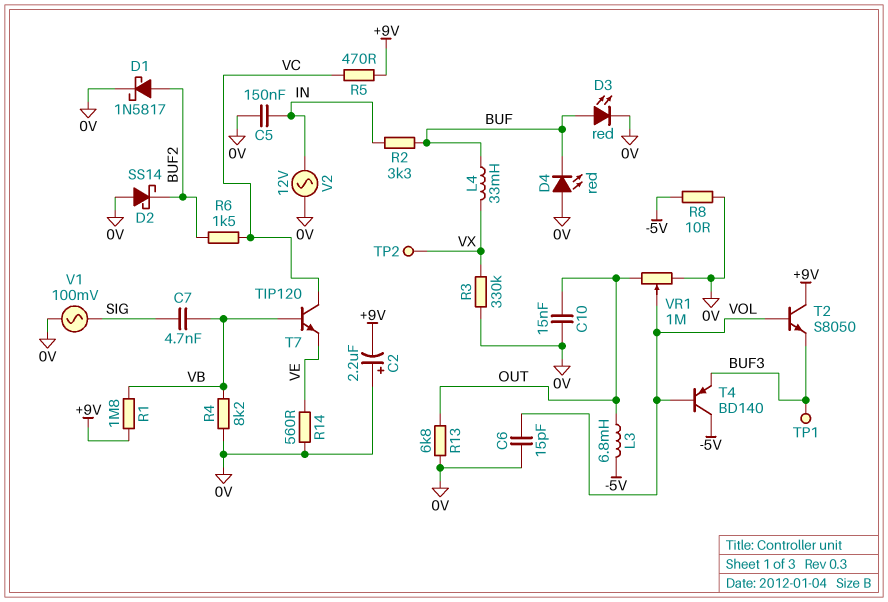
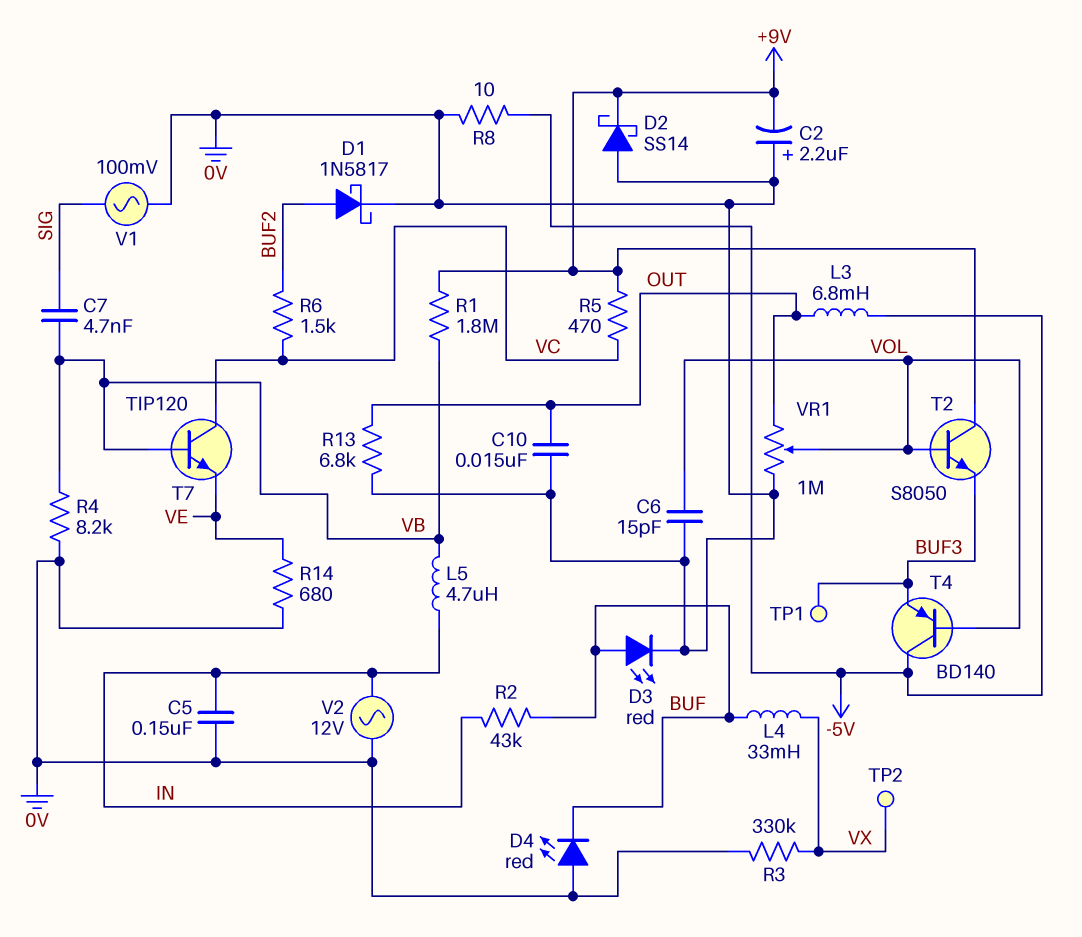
D2: schottky SS14 (A 0V, K BUF2) -> schottky SS14 (A 0V, K +9V)
L5: none -> 4.7uH (IN, VB)
R2: 3.3k (BUF, IN) -> 43k (BUF, IN)
R14: 560 (0V, VE) -> 680 (0V, VE)

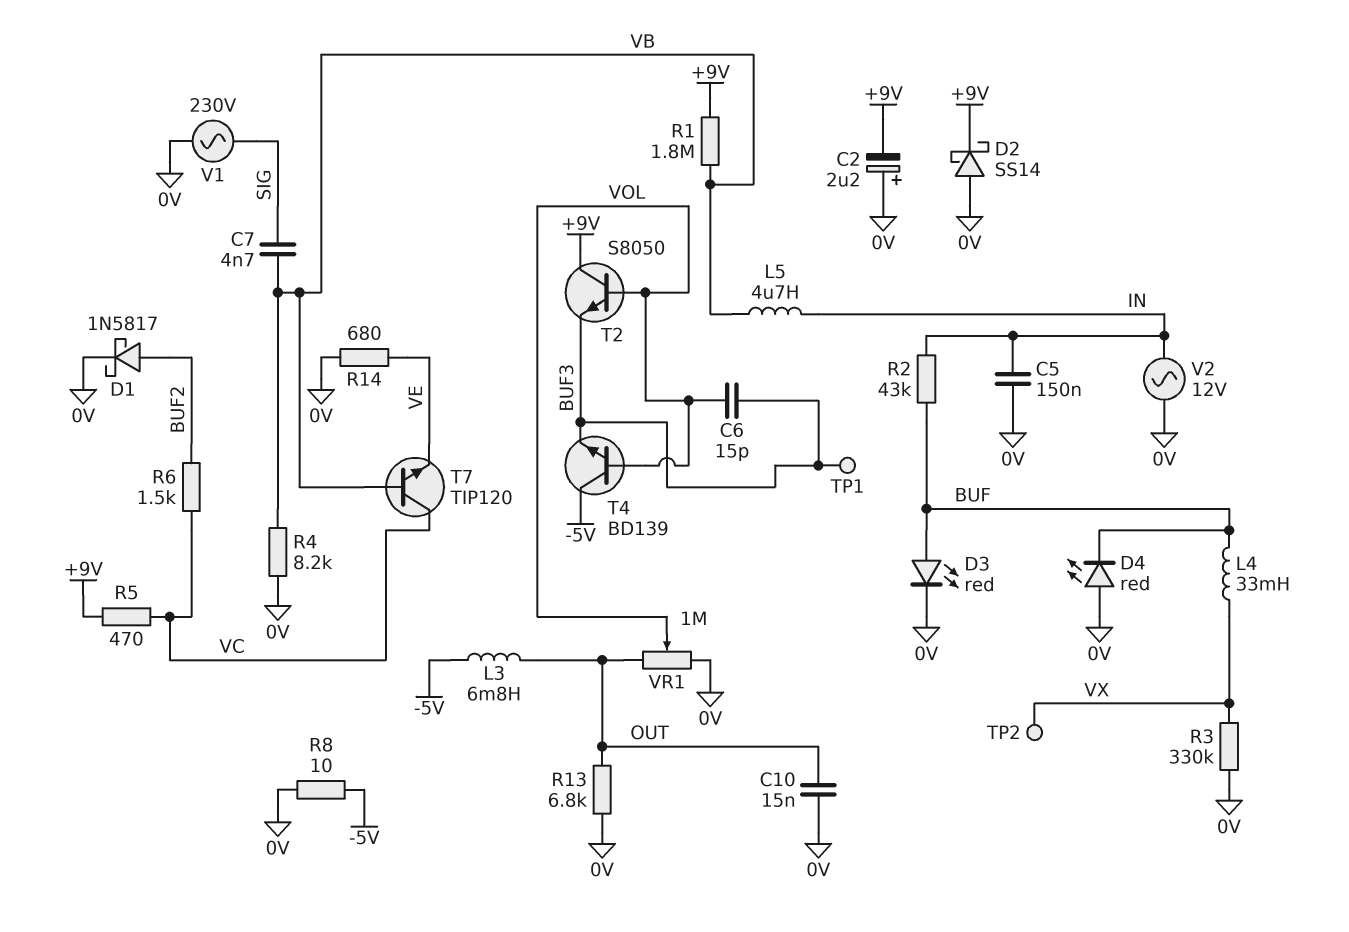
C6: 15pF (0V, VOL) -> 15pF (BUF3, VOL)
T4: PNP BD140 (B VOL, C -5V, E BUF3) -> NPN BD139 (B VOL, C -5V, E BUF3)
V1: AC 100mV (0V, SIG) -> AC 230V (0V, SIG)

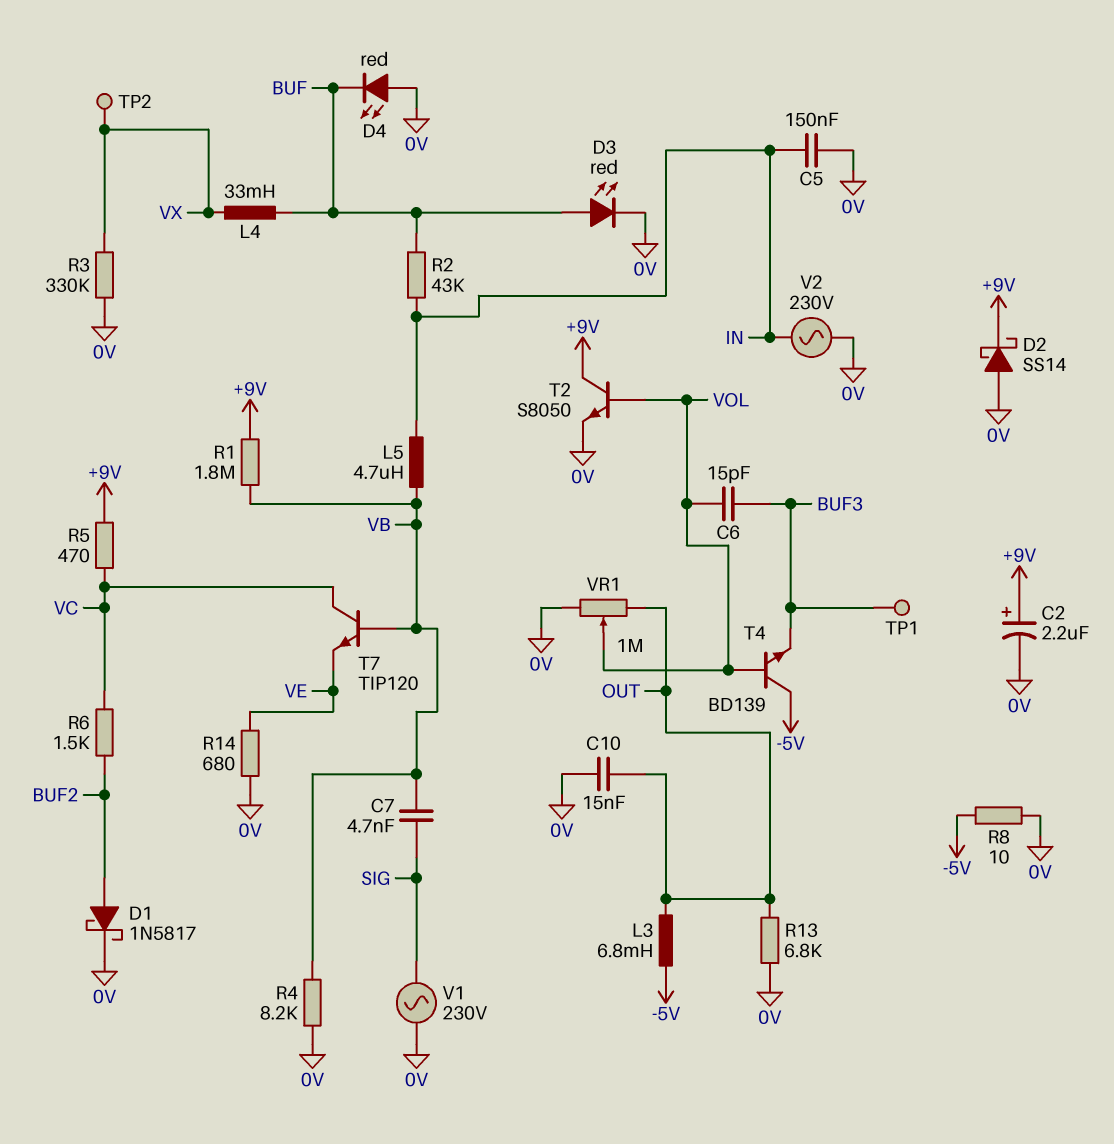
C2: 2.2uF (plus 0V, minus +9V) -> 2.2uF (plus +9V, minus 0V)
T2: NPN S8050 (B VOL, C +9V, E BUF3) -> NPN S8050 (B VOL, C +9V, E 0V)
V2: AC 12V (0V, IN) -> AC 230V (0V, IN)

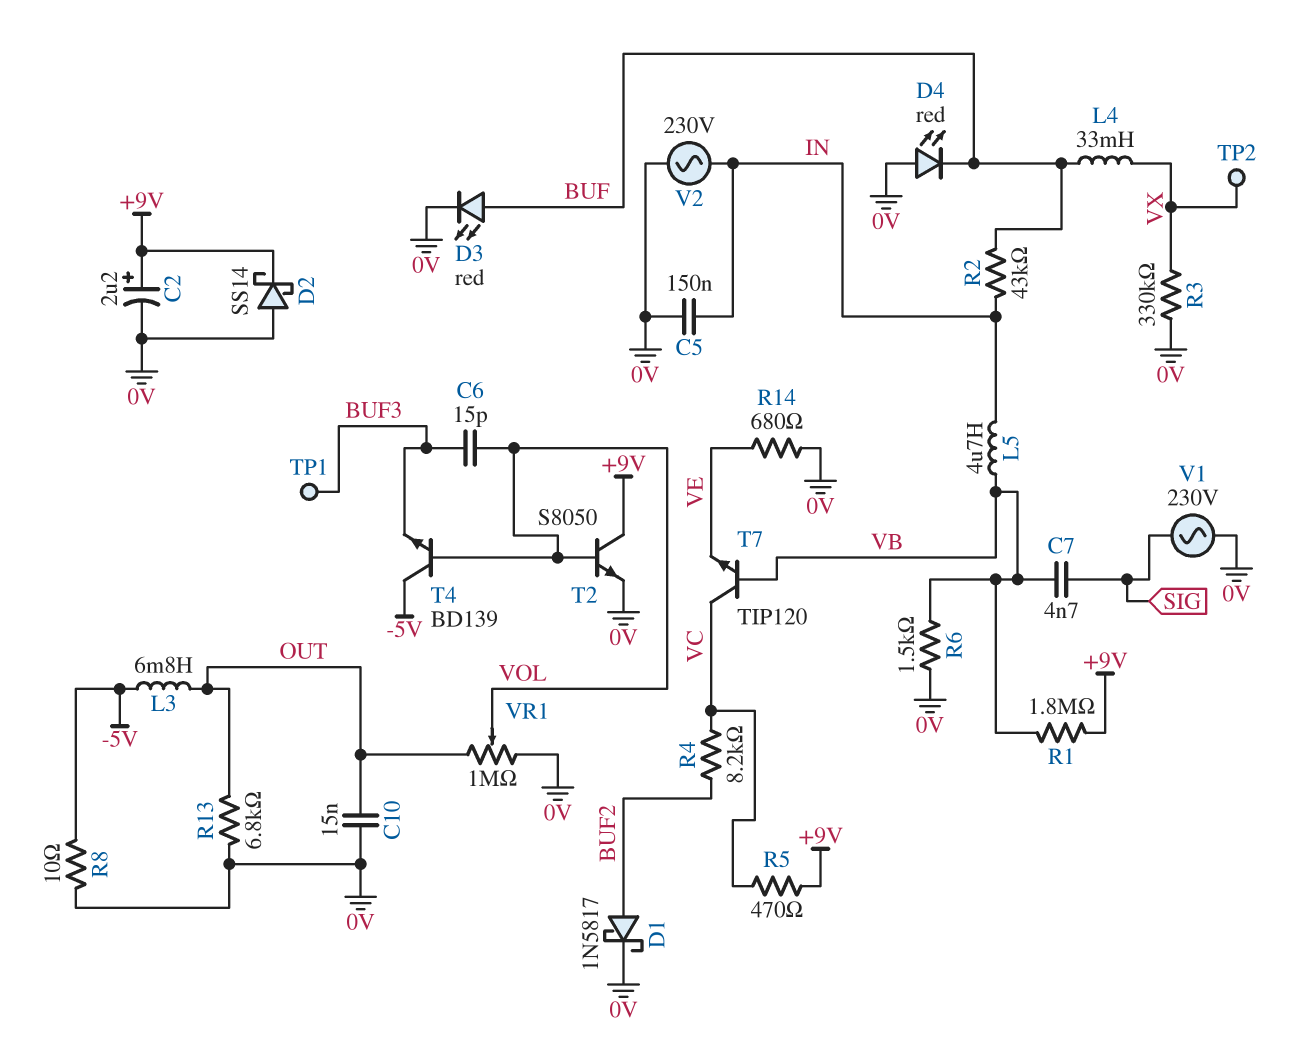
R4: 8.2k (0V, VB) -> 8.2k (BUF2, VC)
R6: 1.5k (BUF2, VC) -> 1.5k (0V, VB)

